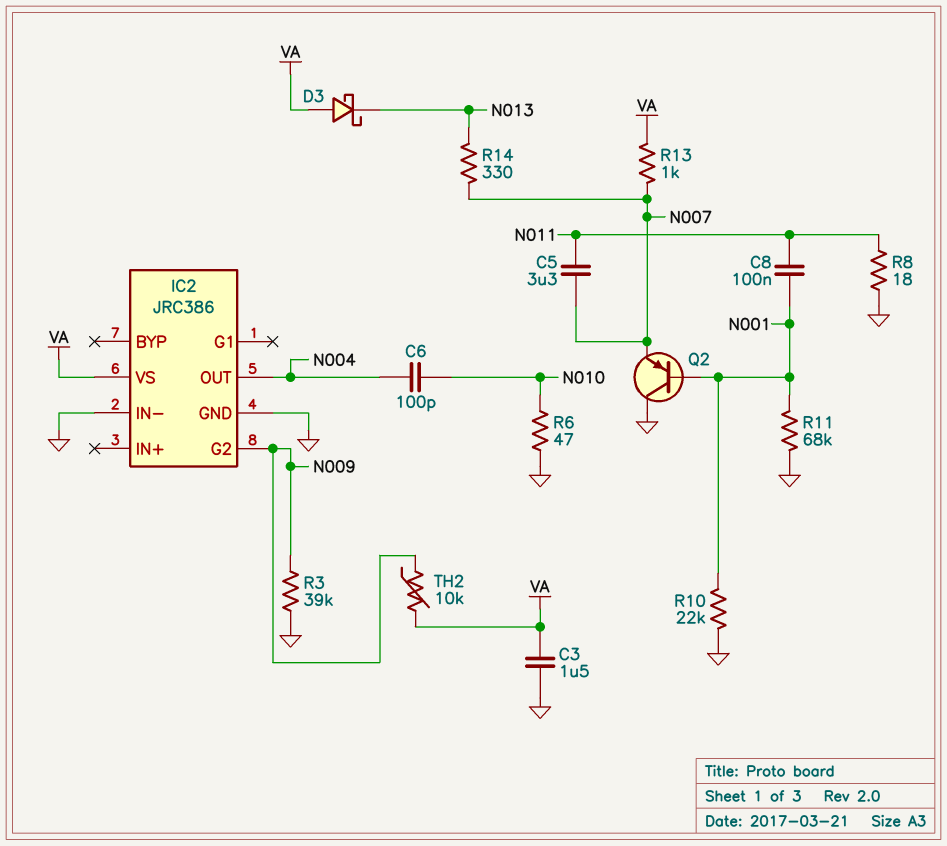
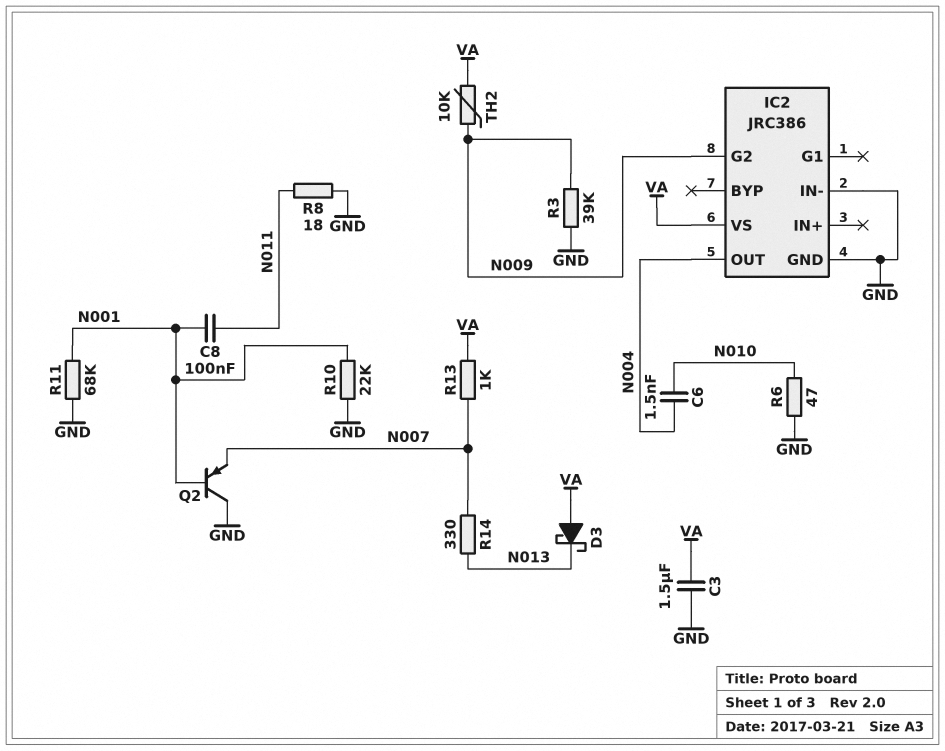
C5: 3.3uF (N007, N011) -> none
C6: 100pF (N004, N010) -> 1.5nF (N004, N010)

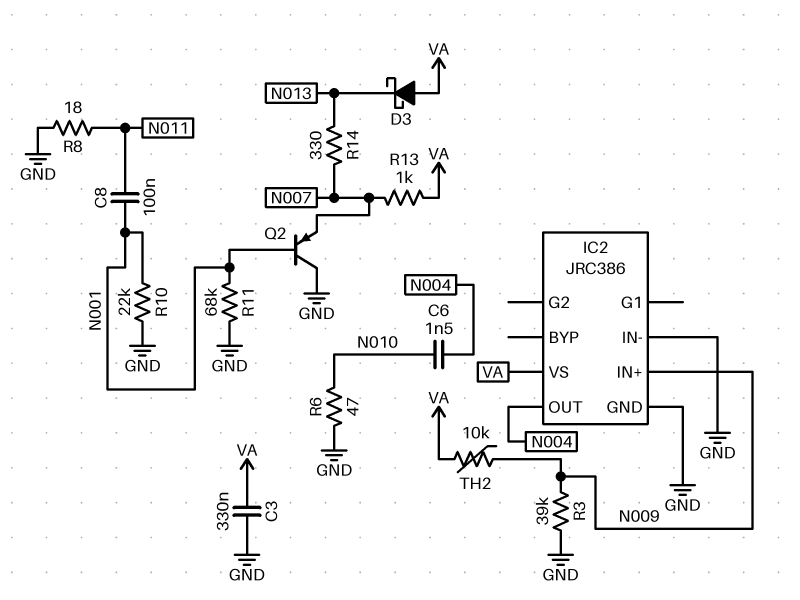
C3: 1.5uF (GND, VA) -> 330nF (GND, VA)
IC2 pin G2: N009 -> none
IC2 pin IN+: none -> N009

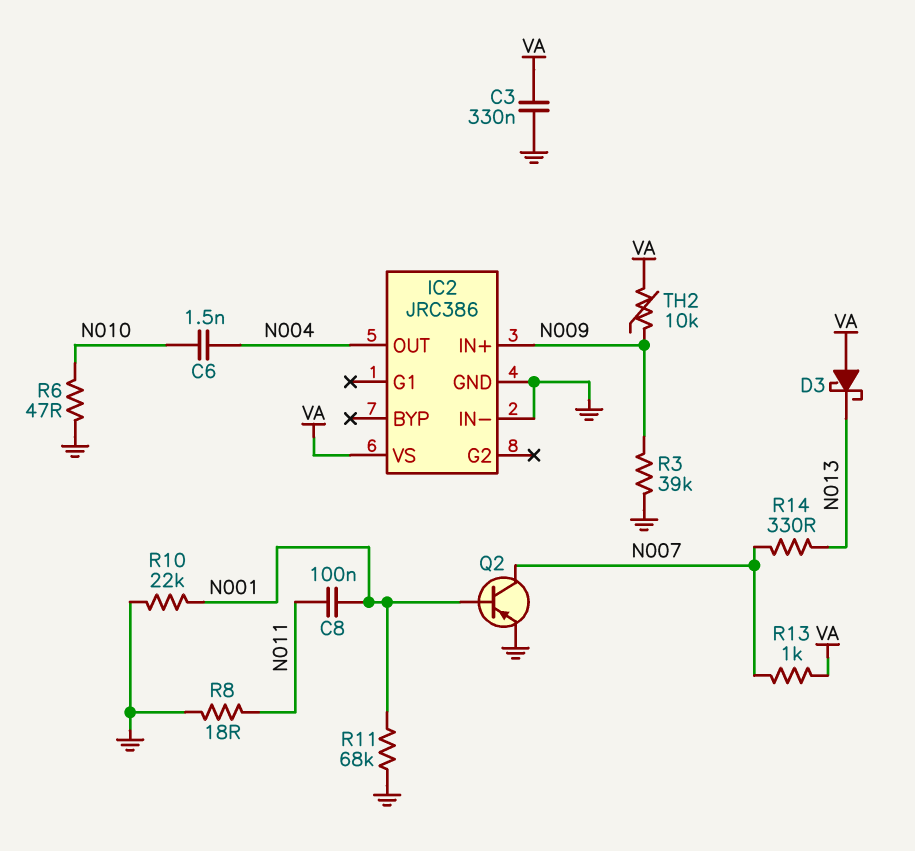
Q2: PNP (B N001, C GND, E N007) -> PNP (B N001, C N007, E GND)

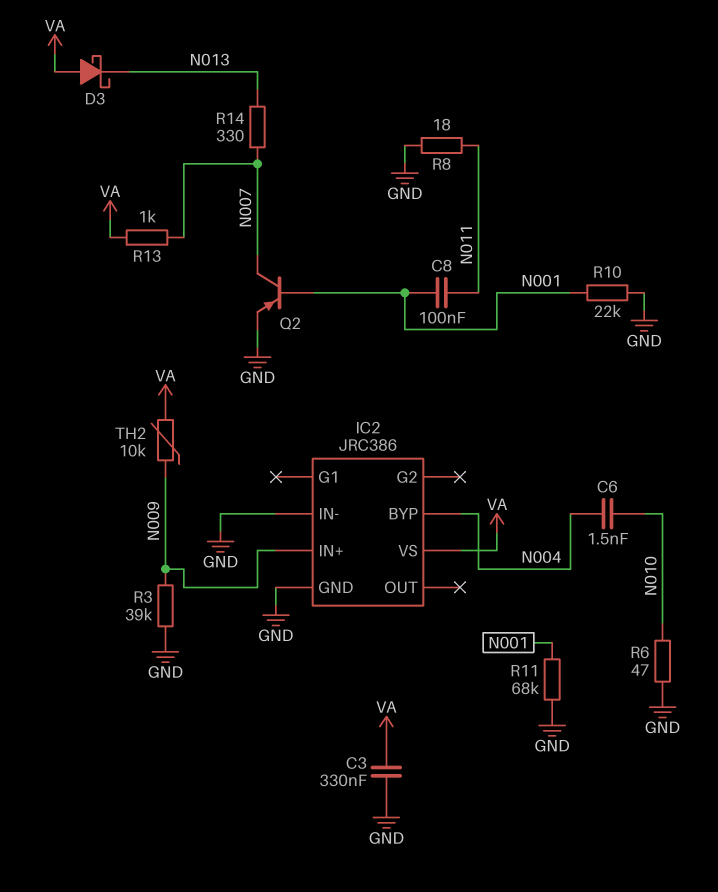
IC2 pin BYP: none -> N004
IC2 pin OUT: N004 -> none

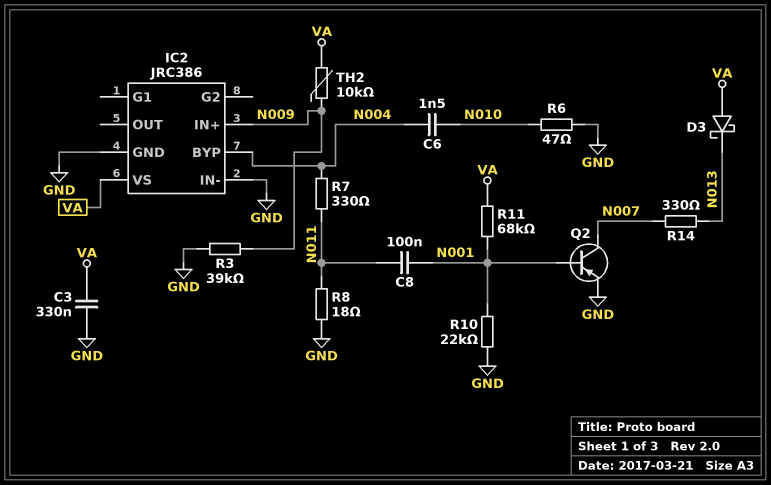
R7: none -> 330 (N004, N011)
R11: 68k (GND, N001) -> 68k (N001, VA)
R13: 1k (N007, VA) -> none

